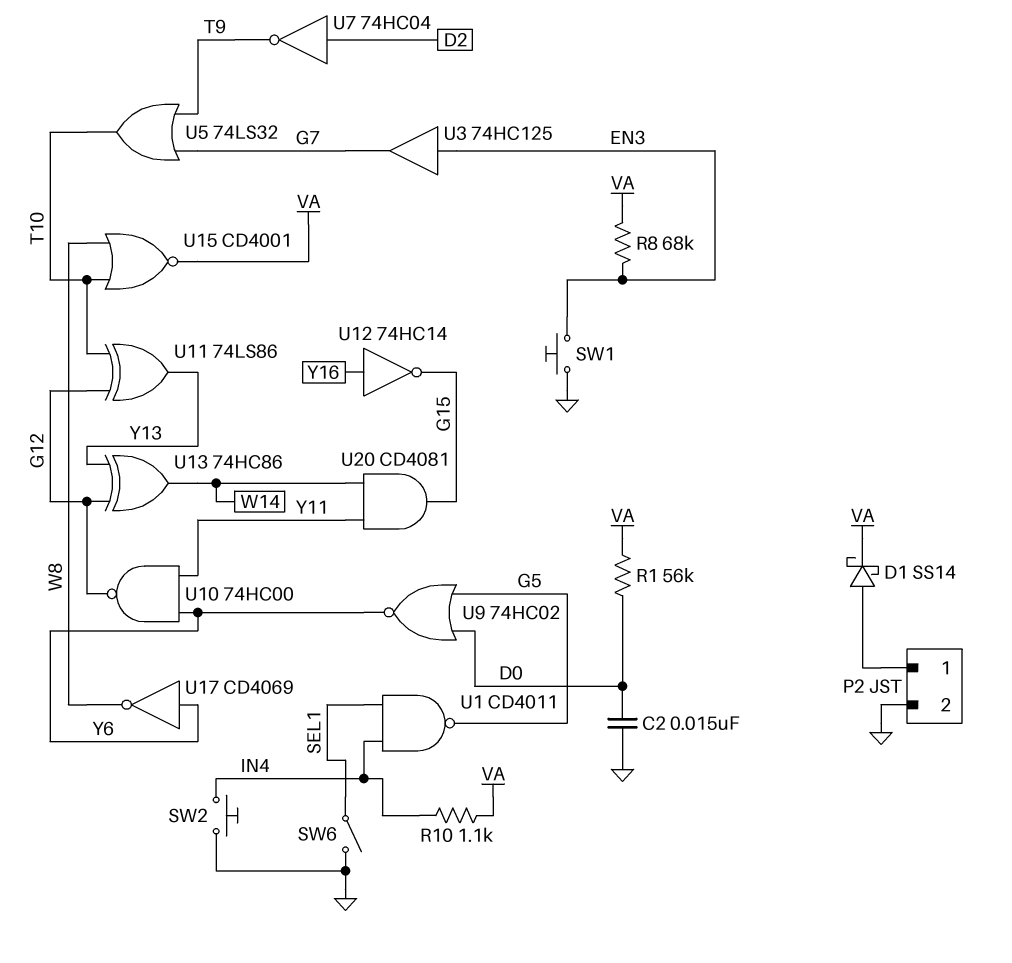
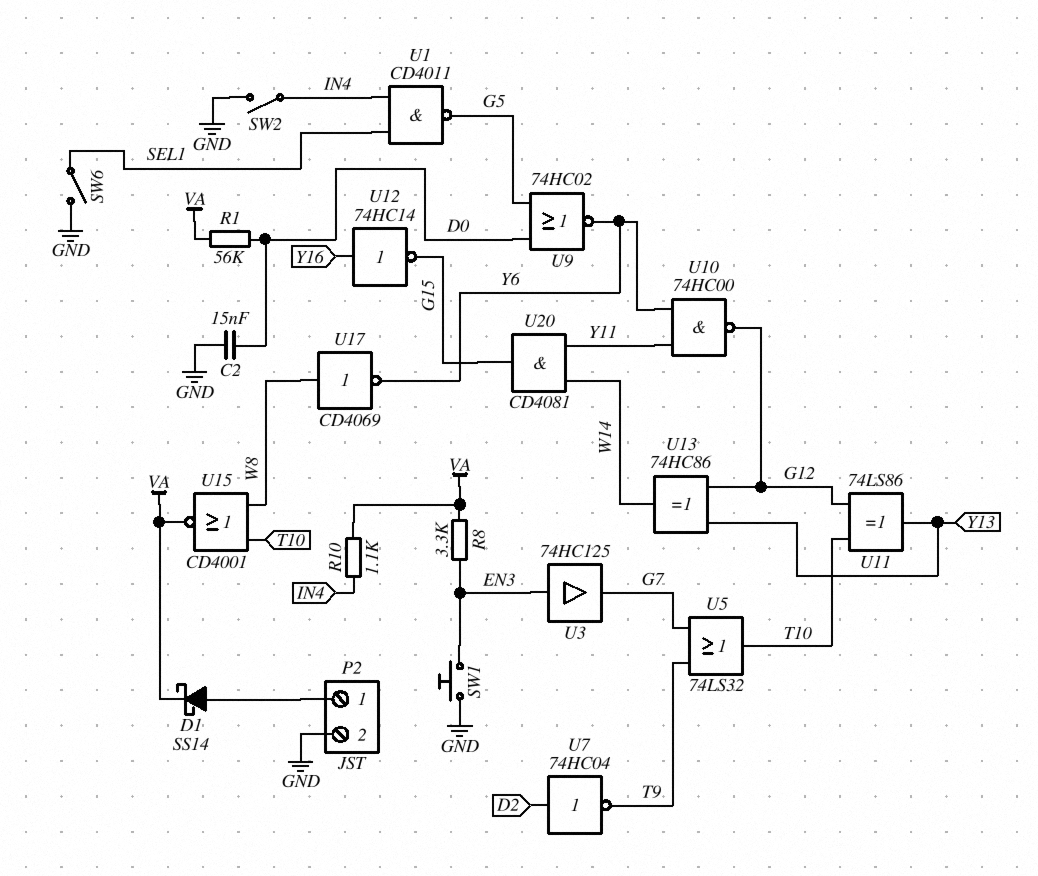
R8: 68k (EN3, VA) -> 3.3k (EN3, VA)
SW2: button (GND, IN4) -> switch (GND, IN4)
U17: NOT CD4069 (in Y6, out W8) -> NOT CD4069 (in W8, out Y6)

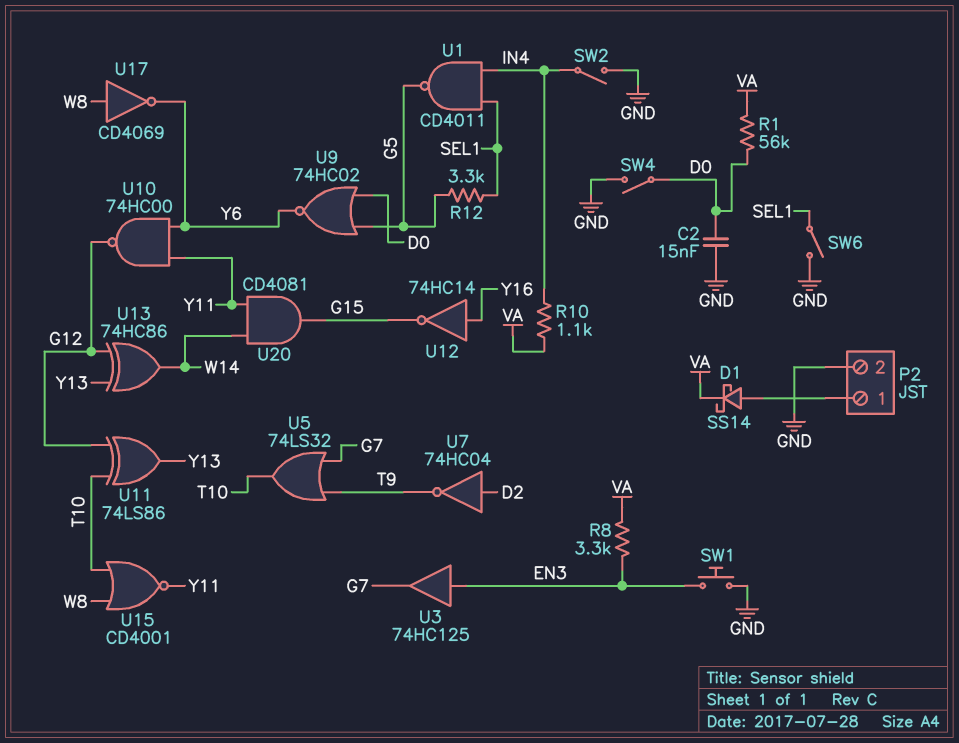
R12: none -> 3.3k (G5, SEL1)
SW4: none -> switch (D0, GND)
U15: NOR CD4001 (in T10, in W8, out VA) -> NOR CD4001 (in T10, in W8, out Y11)

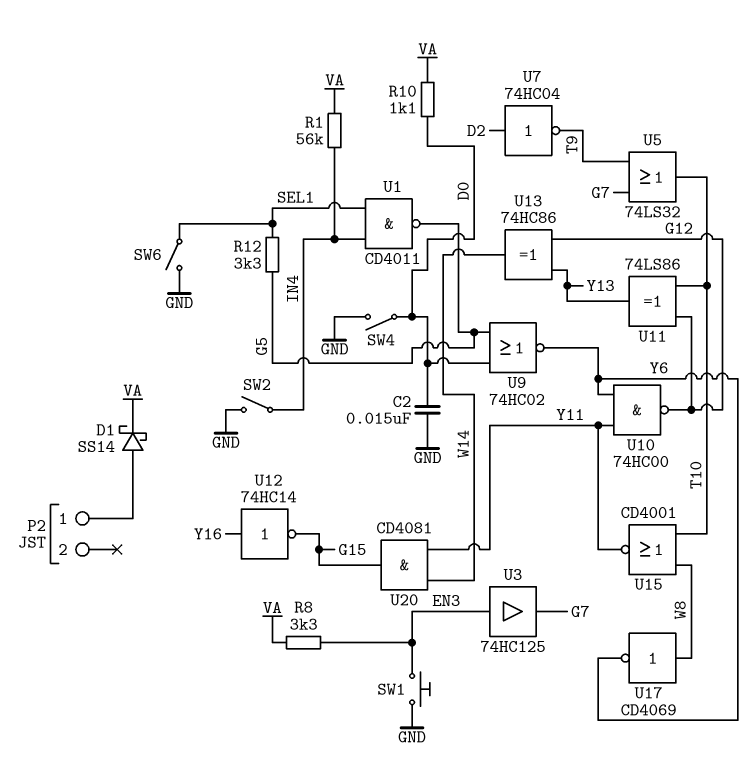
P2 pin 2: GND -> none
R1: 56k (D0, VA) -> 56k (IN4, VA)
R10: 1.1k (IN4, VA) -> 1.1k (D0, VA)

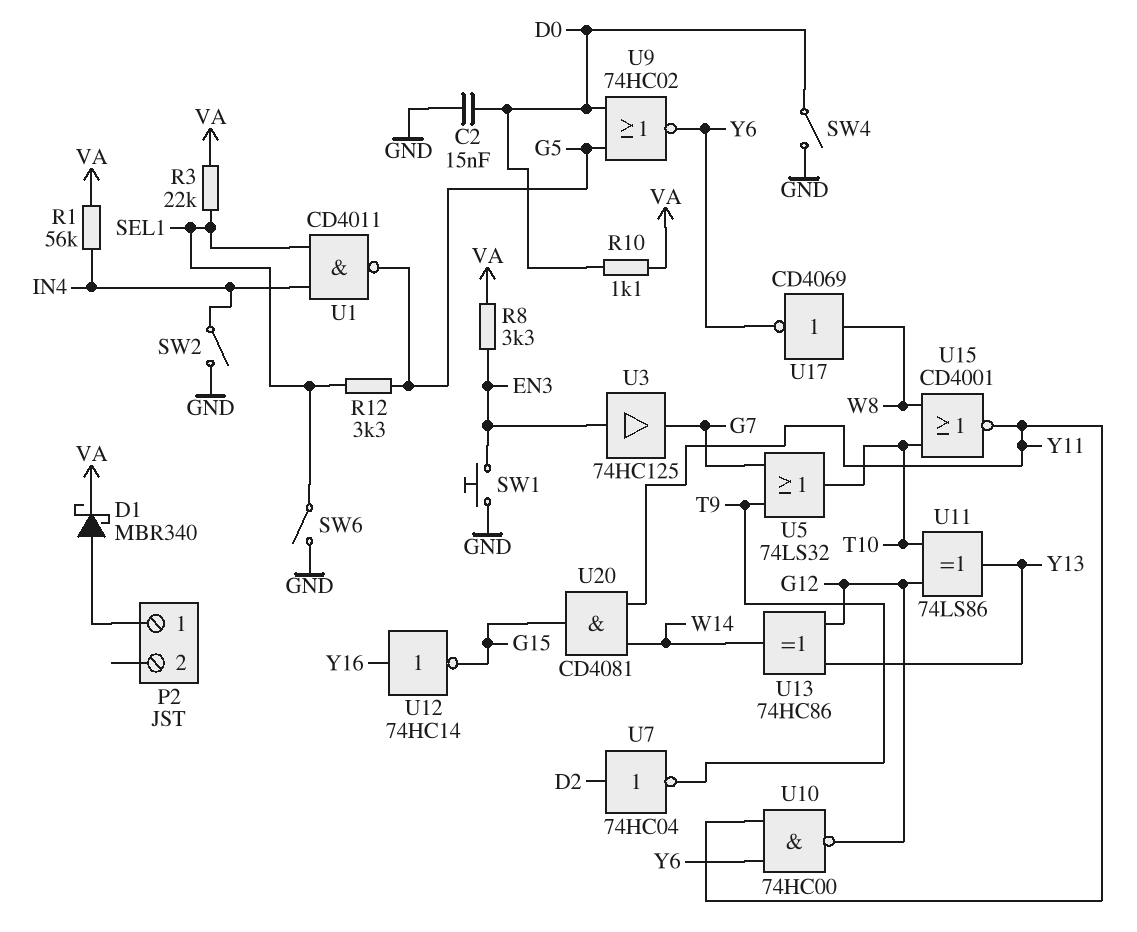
D1: schottky SS14 (A P2/1, K VA) -> schottky MBR340 (A P2/1, K VA)
R3: none -> 22k (SEL1, VA)

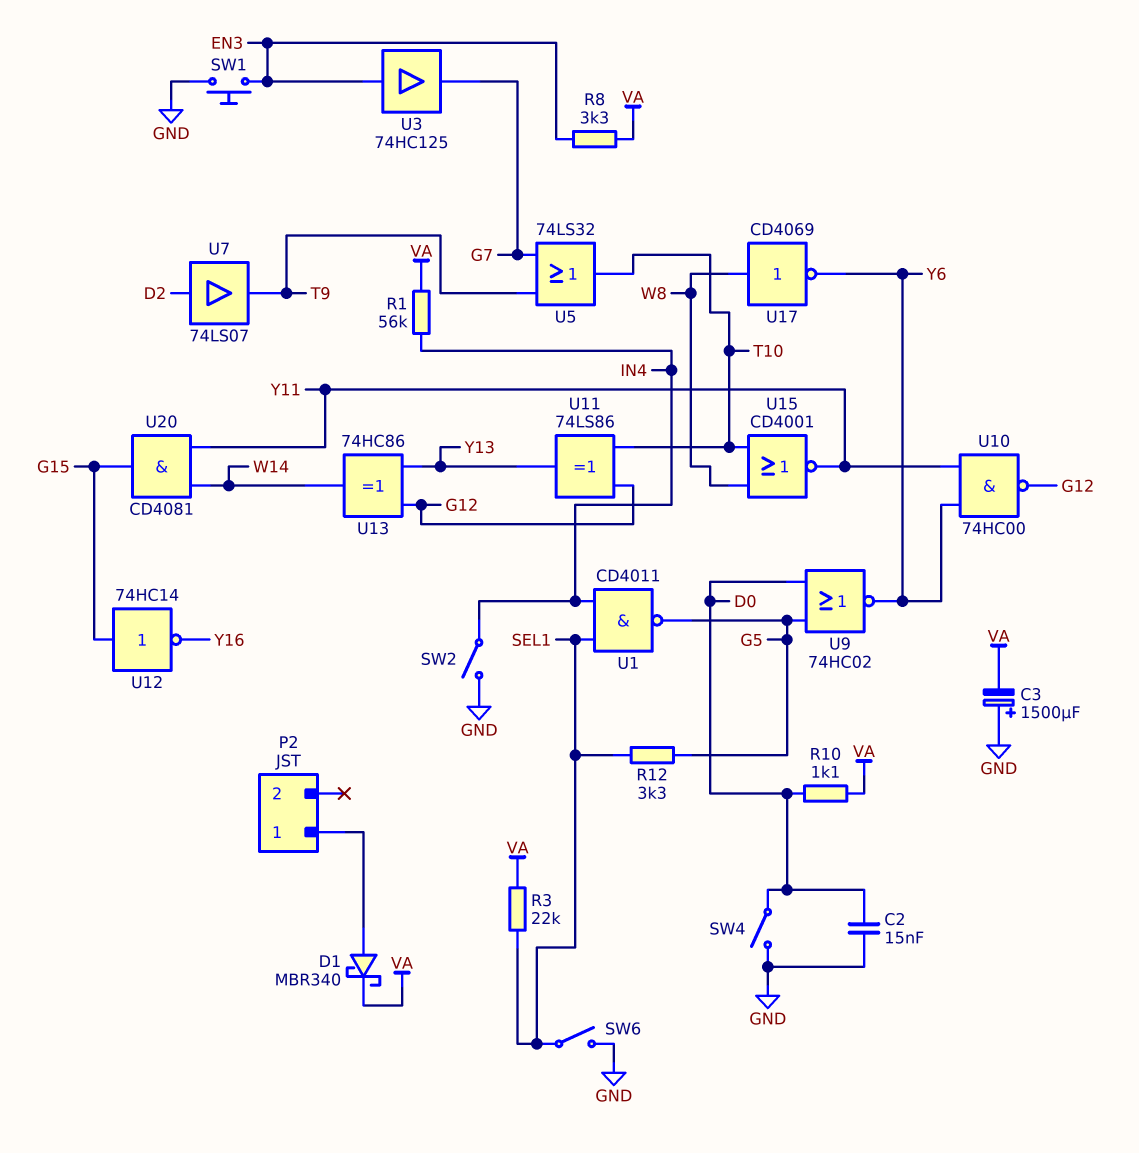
C3: none -> 1500uF (plus GND, minus VA)
U7: NOT 74HC04 (in D2, out T9) -> buffer 74LS07 (in D2, out T9)
U12: NOT 74HC14 (in Y16, out G15) -> NOT 74HC14 (in G15, out Y16)

